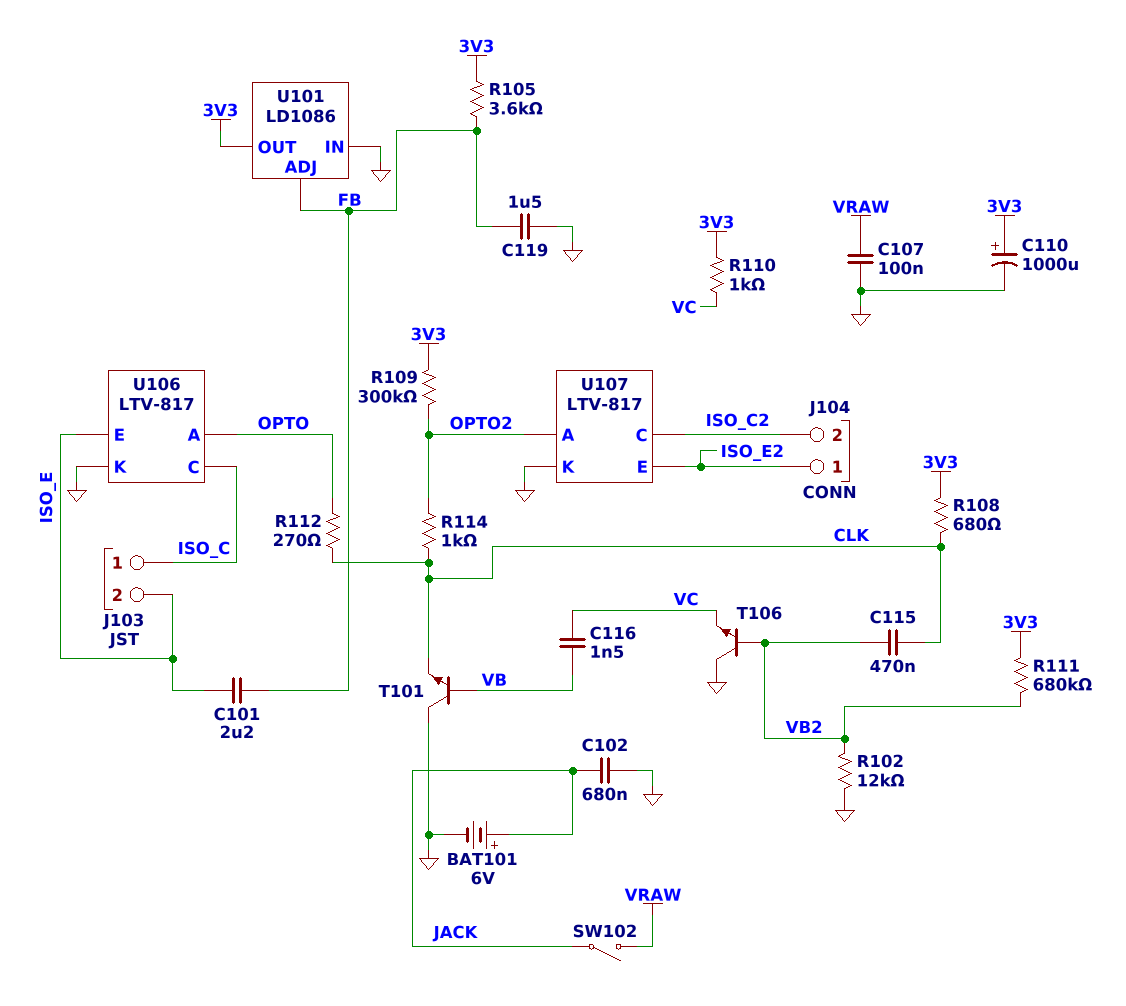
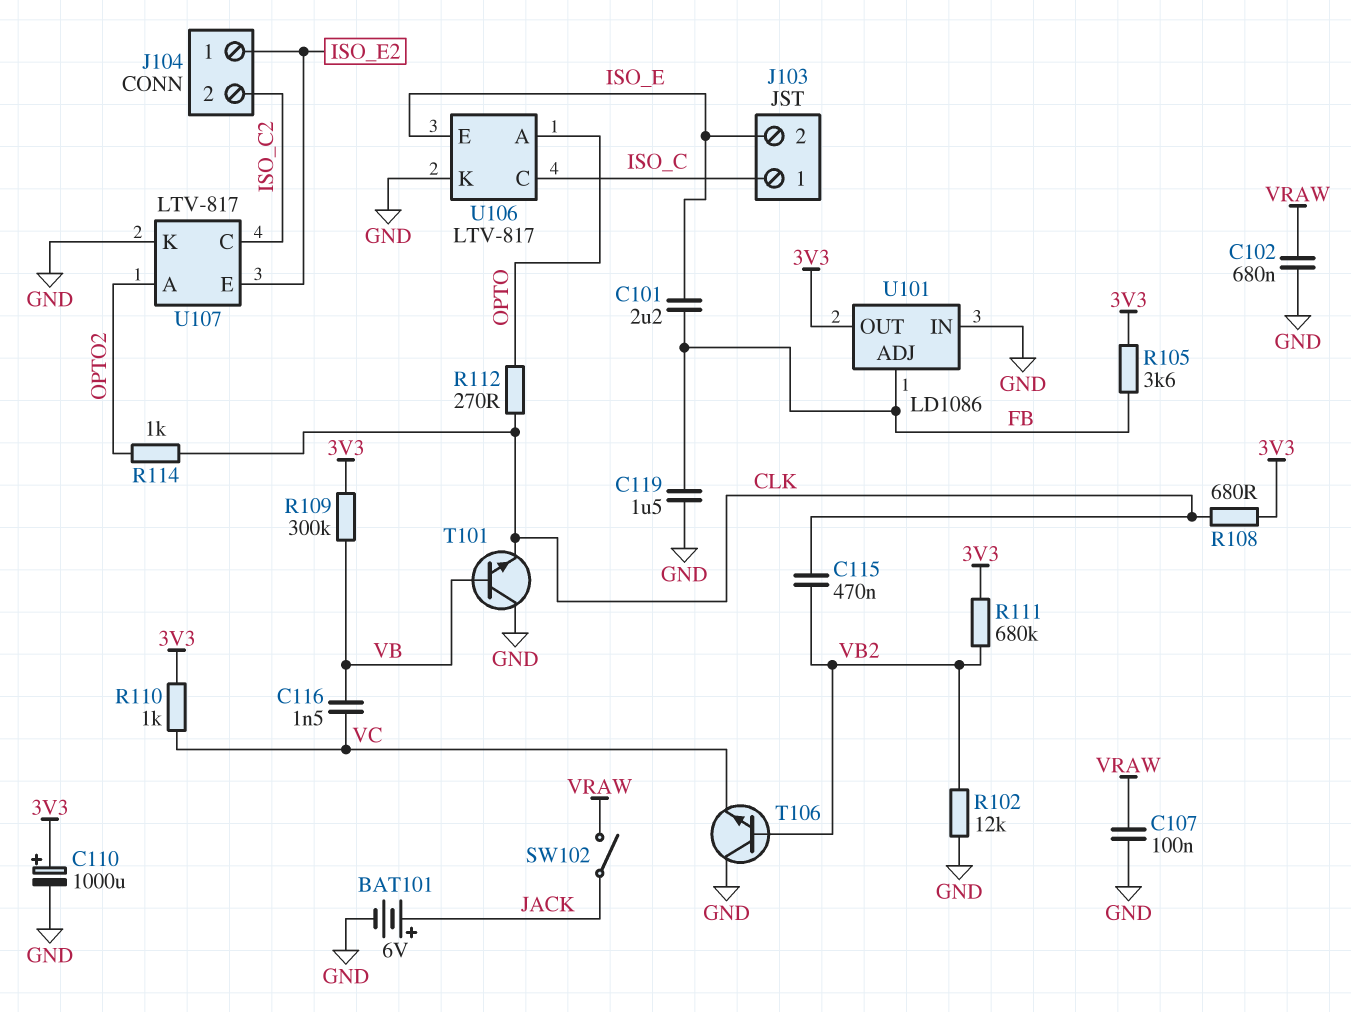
C102: 680nF (GND, JACK) -> 680nF (GND, VRAW)
R109: 300k (3V3, OPTO2) -> 300k (3V3, VB)

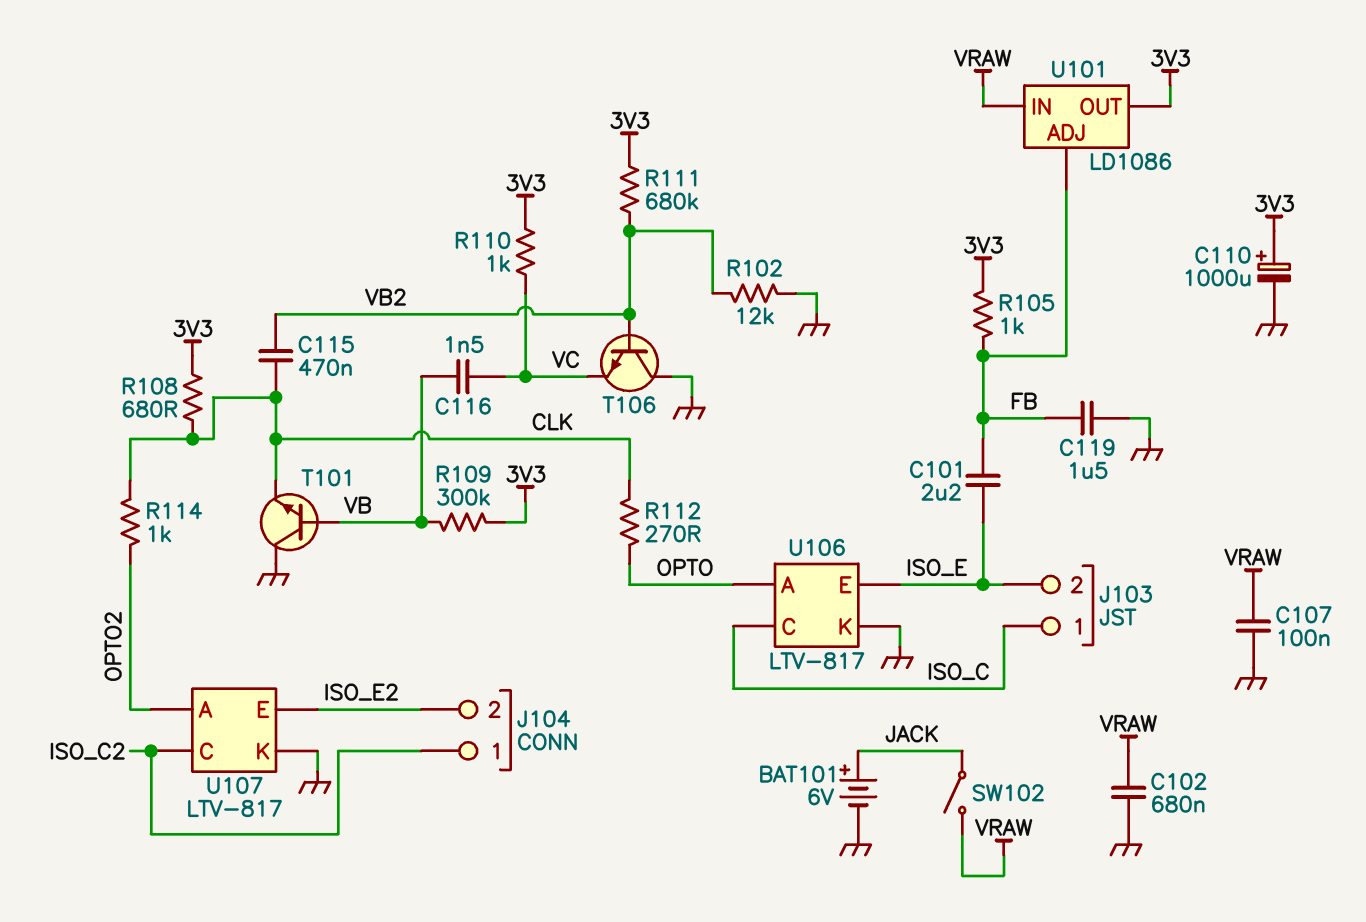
J104 pin 1: ISO_E2 -> ISO_C2
J104 pin 2: ISO_C2 -> ISO_E2
R105: 3.6k (3V3, FB) -> 1k (3V3, FB)
U101 pin IN: GND -> VRAW

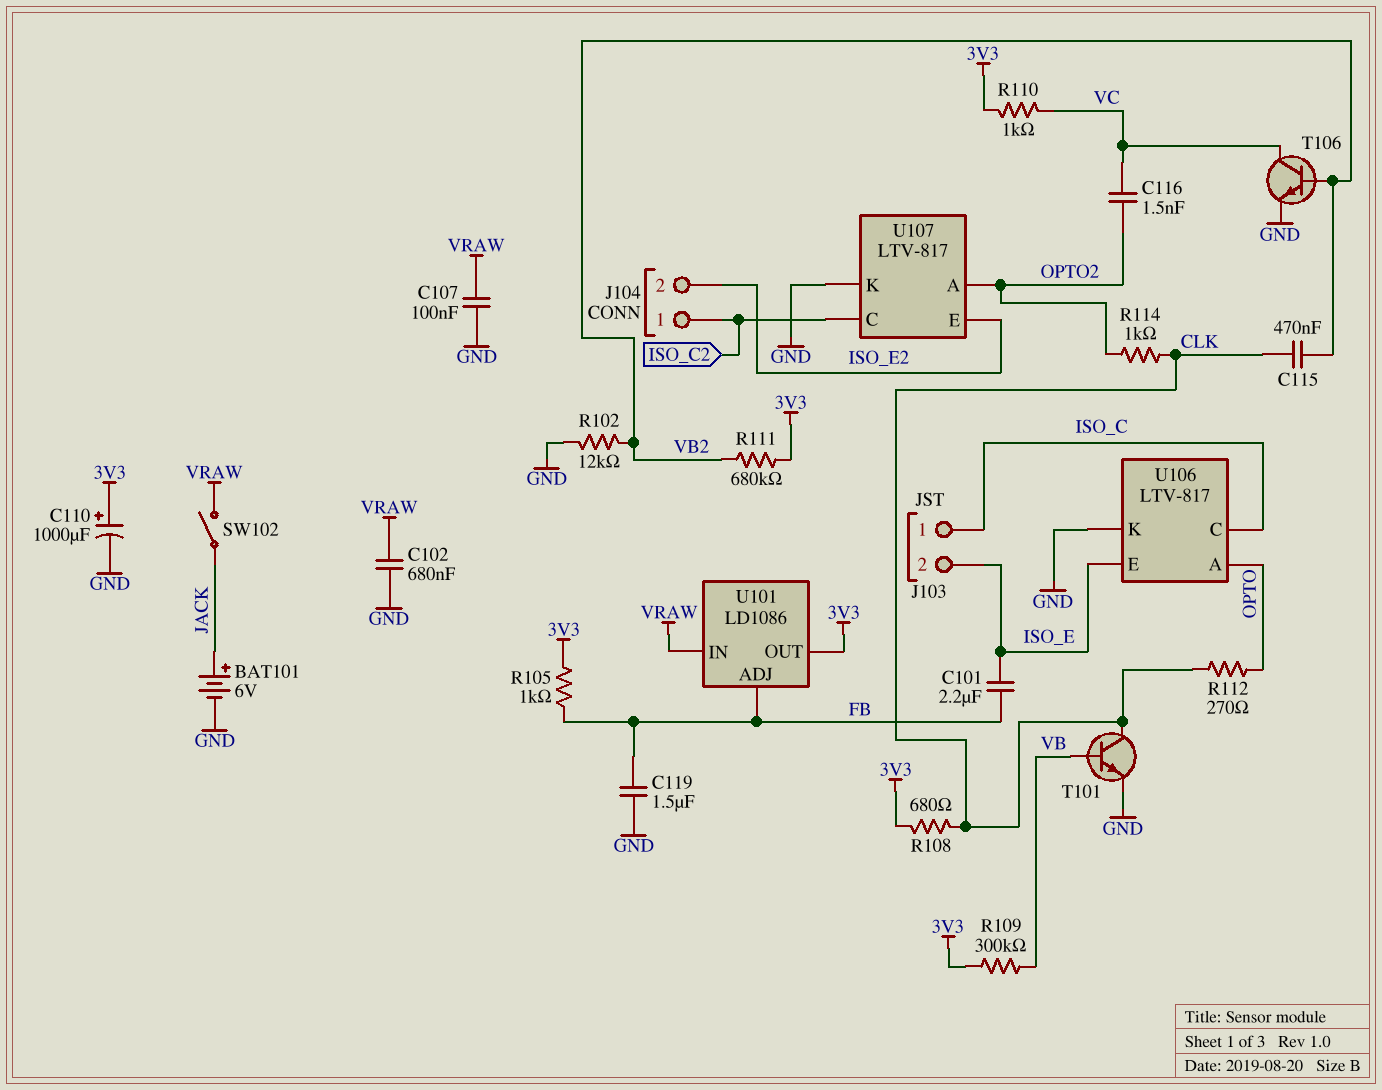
C116: 1.5nF (VB, VC) -> 1.5nF (OPTO2, VC)
T101: NPN (B VB, C GND, E CLK) -> NPN (B VB, C CLK, E GND)
T106: NPN (B VB2, C GND, E VC) -> NPN (B VB2, C VC, E GND)

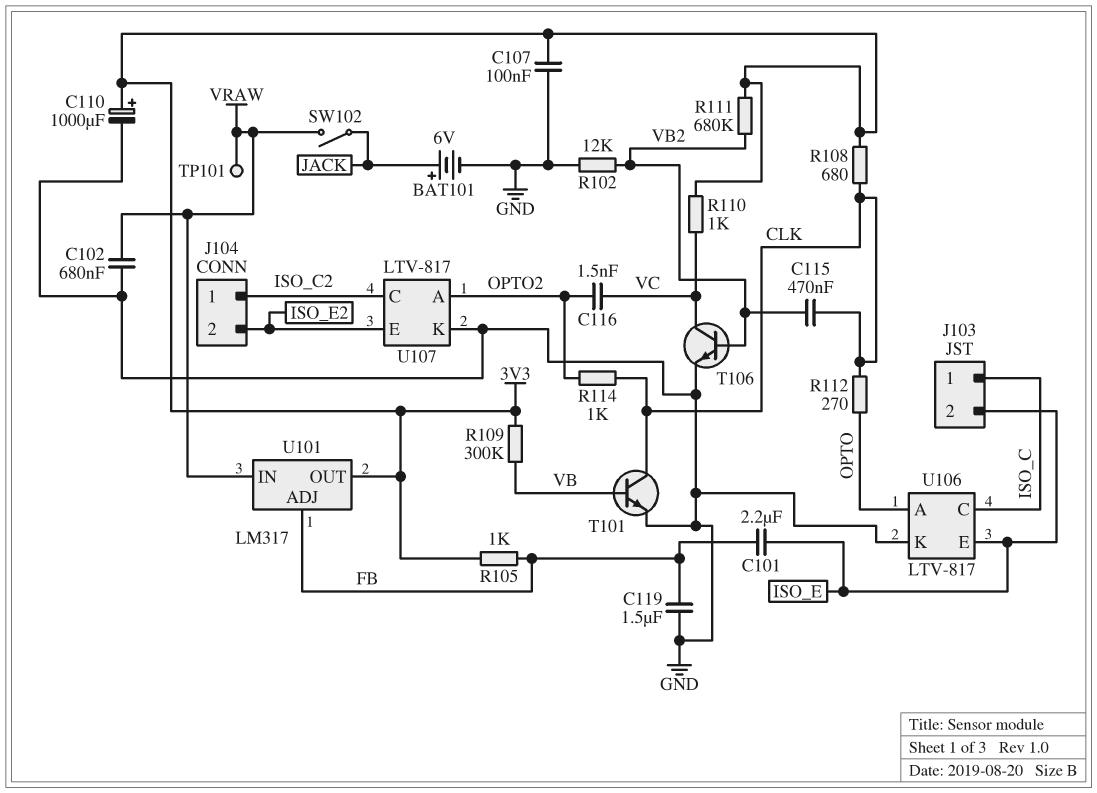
C107: 100nF (GND, VRAW) -> 100nF (3V3, GND)
TP101: none -> test point (VRAW)
U101: LD1086 -> LM317

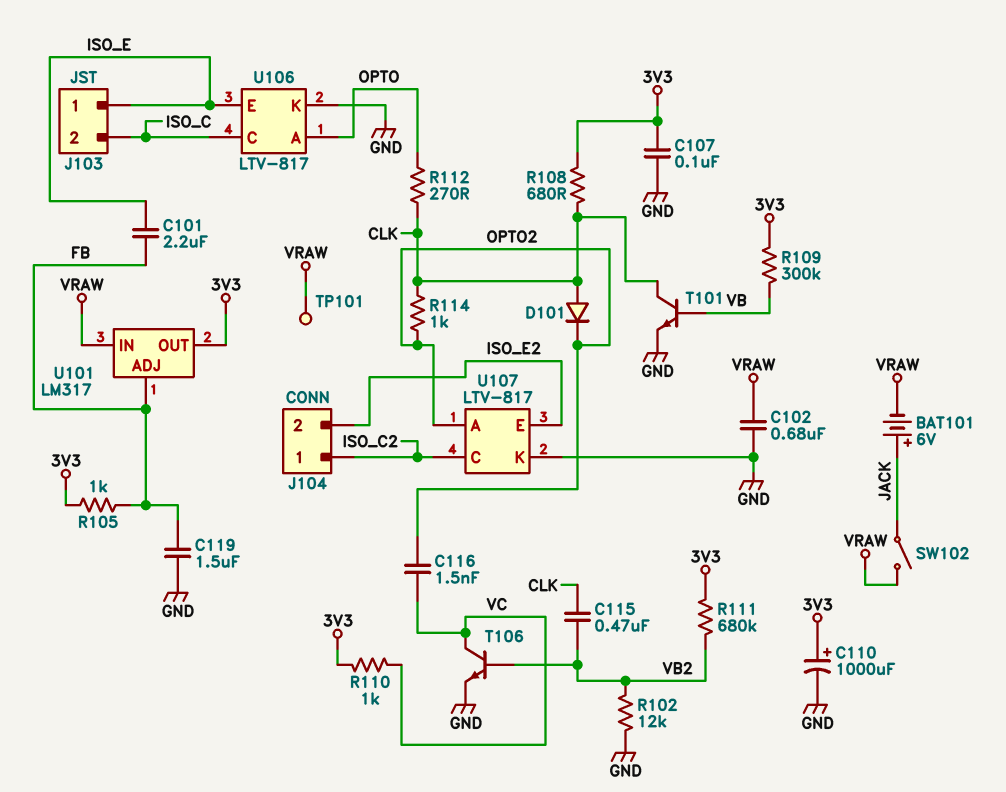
BAT101: 6V (plus JACK, minus GND) -> 6V (plus JACK, minus VRAW)
D101: none -> diode (A CLK, K OPTO2)
J103 pin 1: ISO_C -> ISO_E
J103 pin 2: ISO_E -> ISO_C

